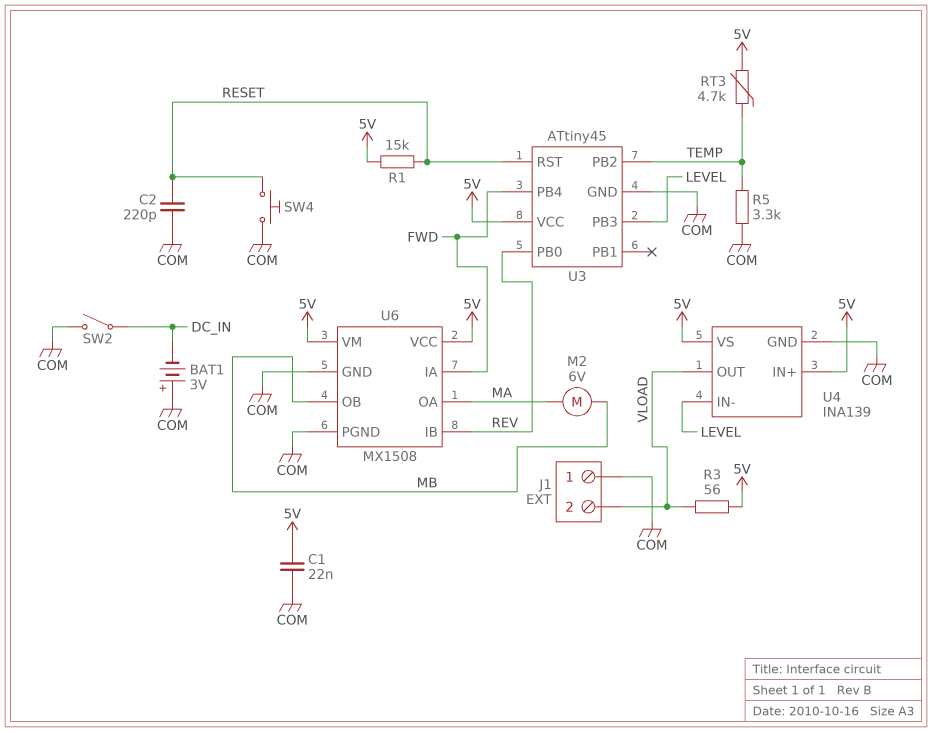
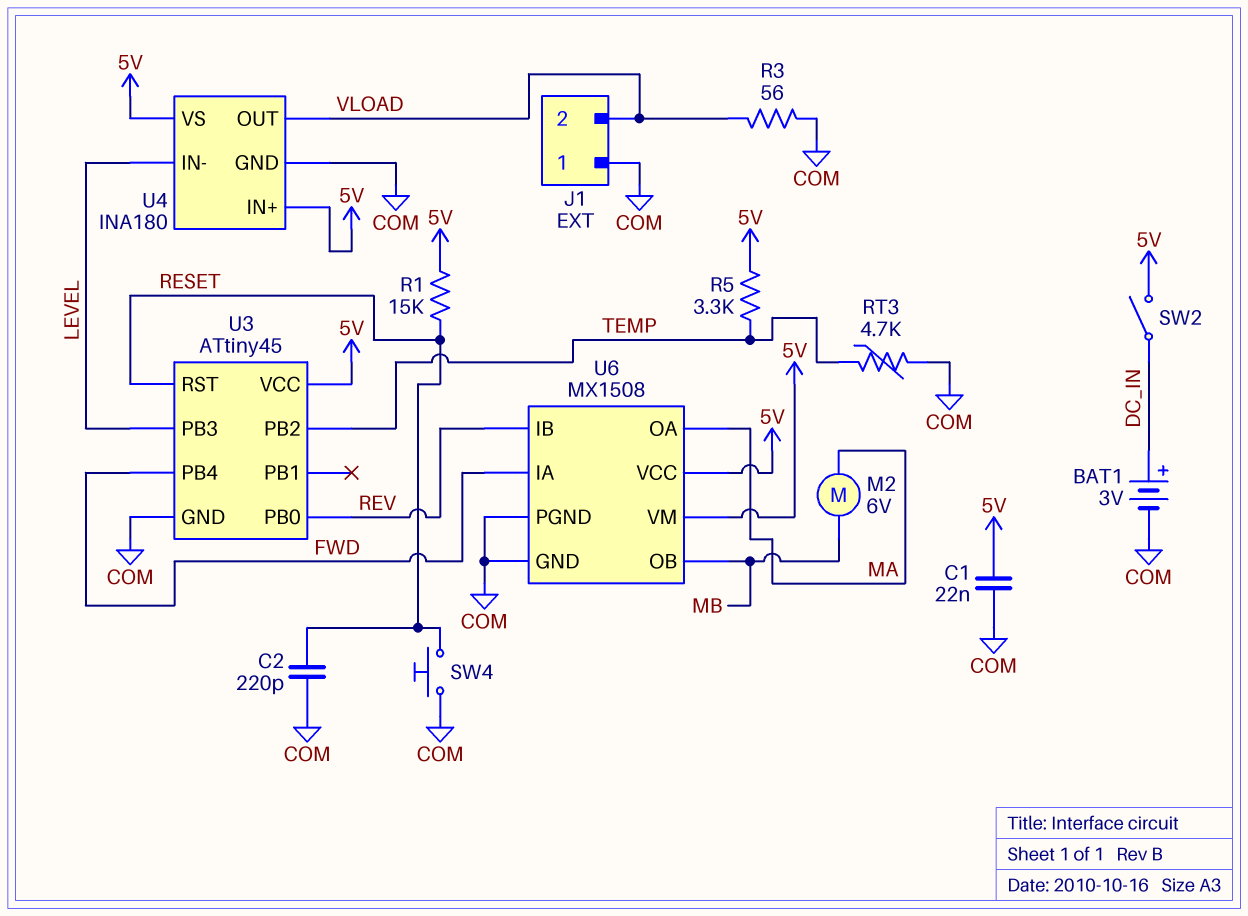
BAT1: 3V (plus COM, minus DC_IN) -> 3V (plus DC_IN, minus COM)
R3: 56 (5V, VLOAD) -> 56 (COM, VLOAD)
R5: 3.3k (COM, TEMP) -> 3.3k (5V, TEMP)
RT3: 4.7k (5V, TEMP) -> 4.7k (COM, TEMP)
SW2: switch (COM, DC_IN) -> switch (5V, DC_IN)
U4: INA139 -> INA180

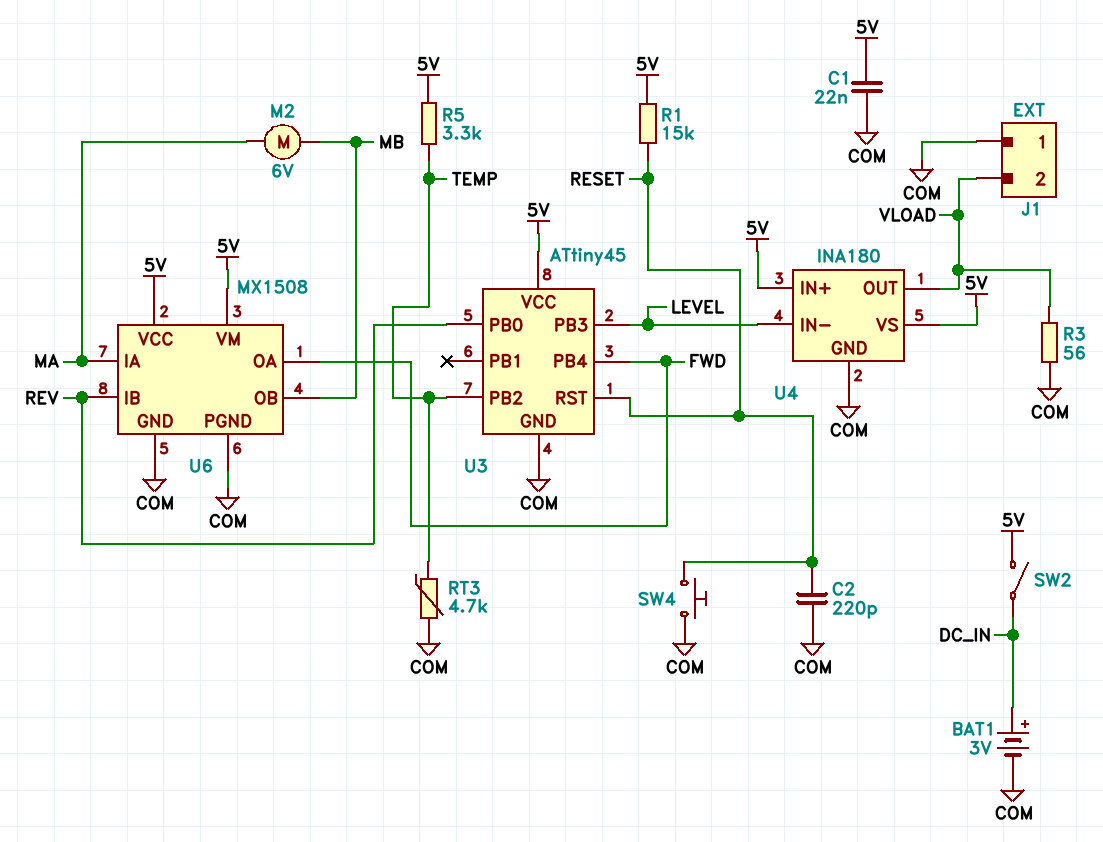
U6 pin IA: FWD -> MA
U6 pin OA: MA -> FWD

